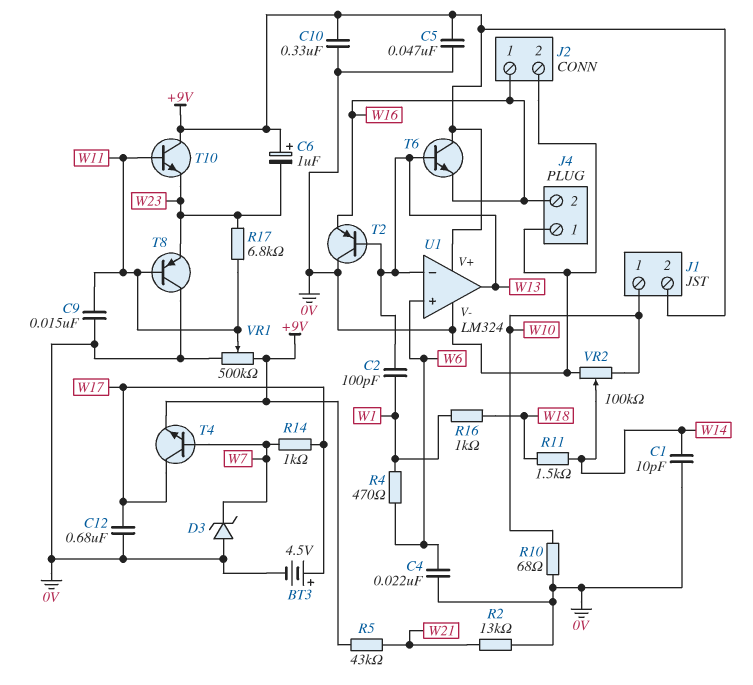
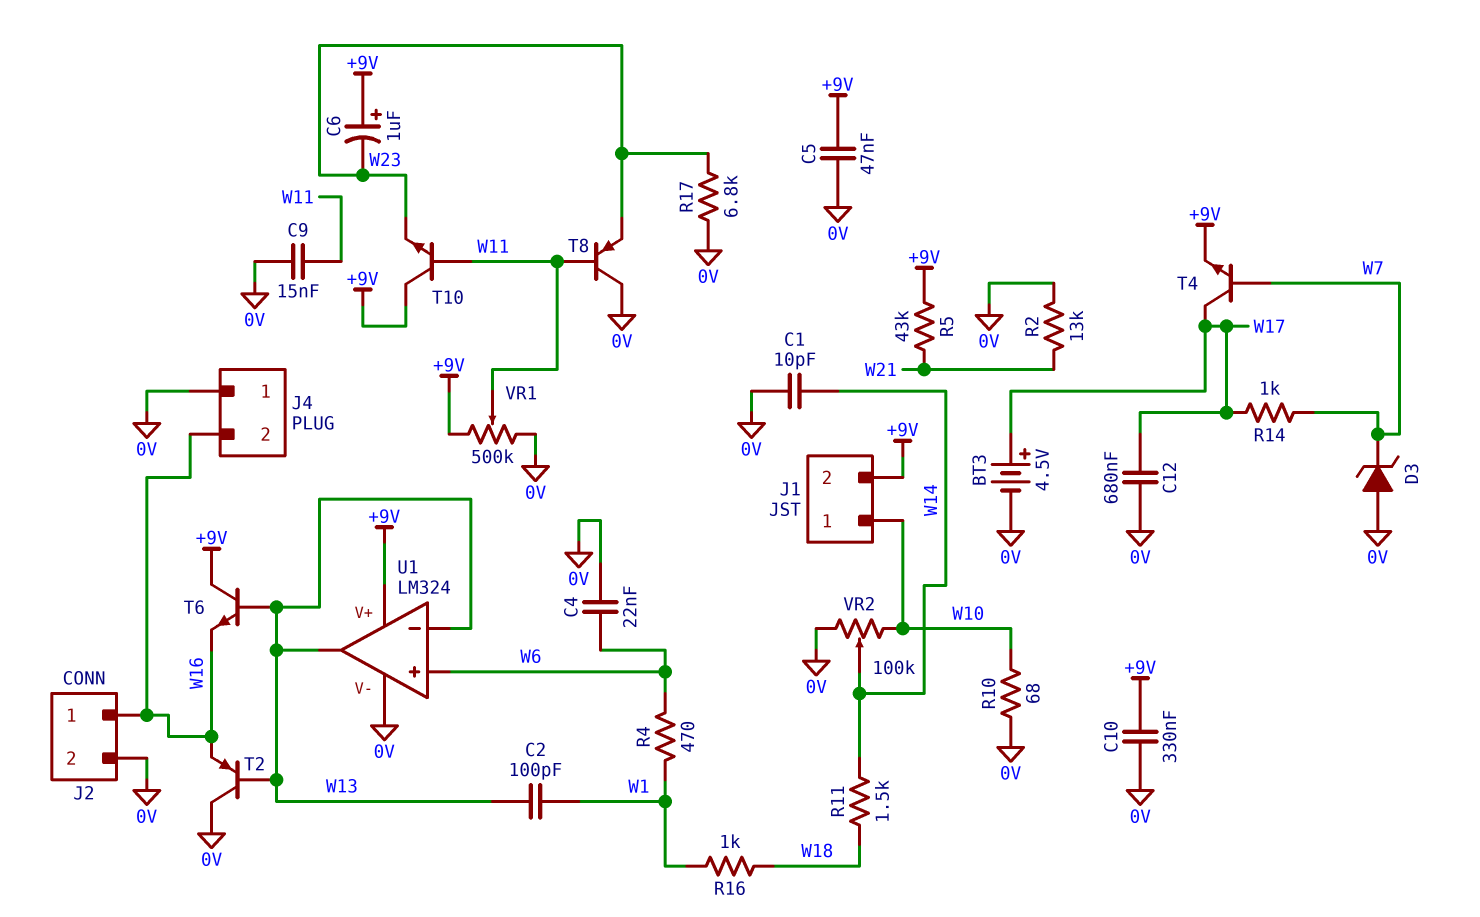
R17: 6.8k (W11, W23) -> 6.8k (0V, W23)

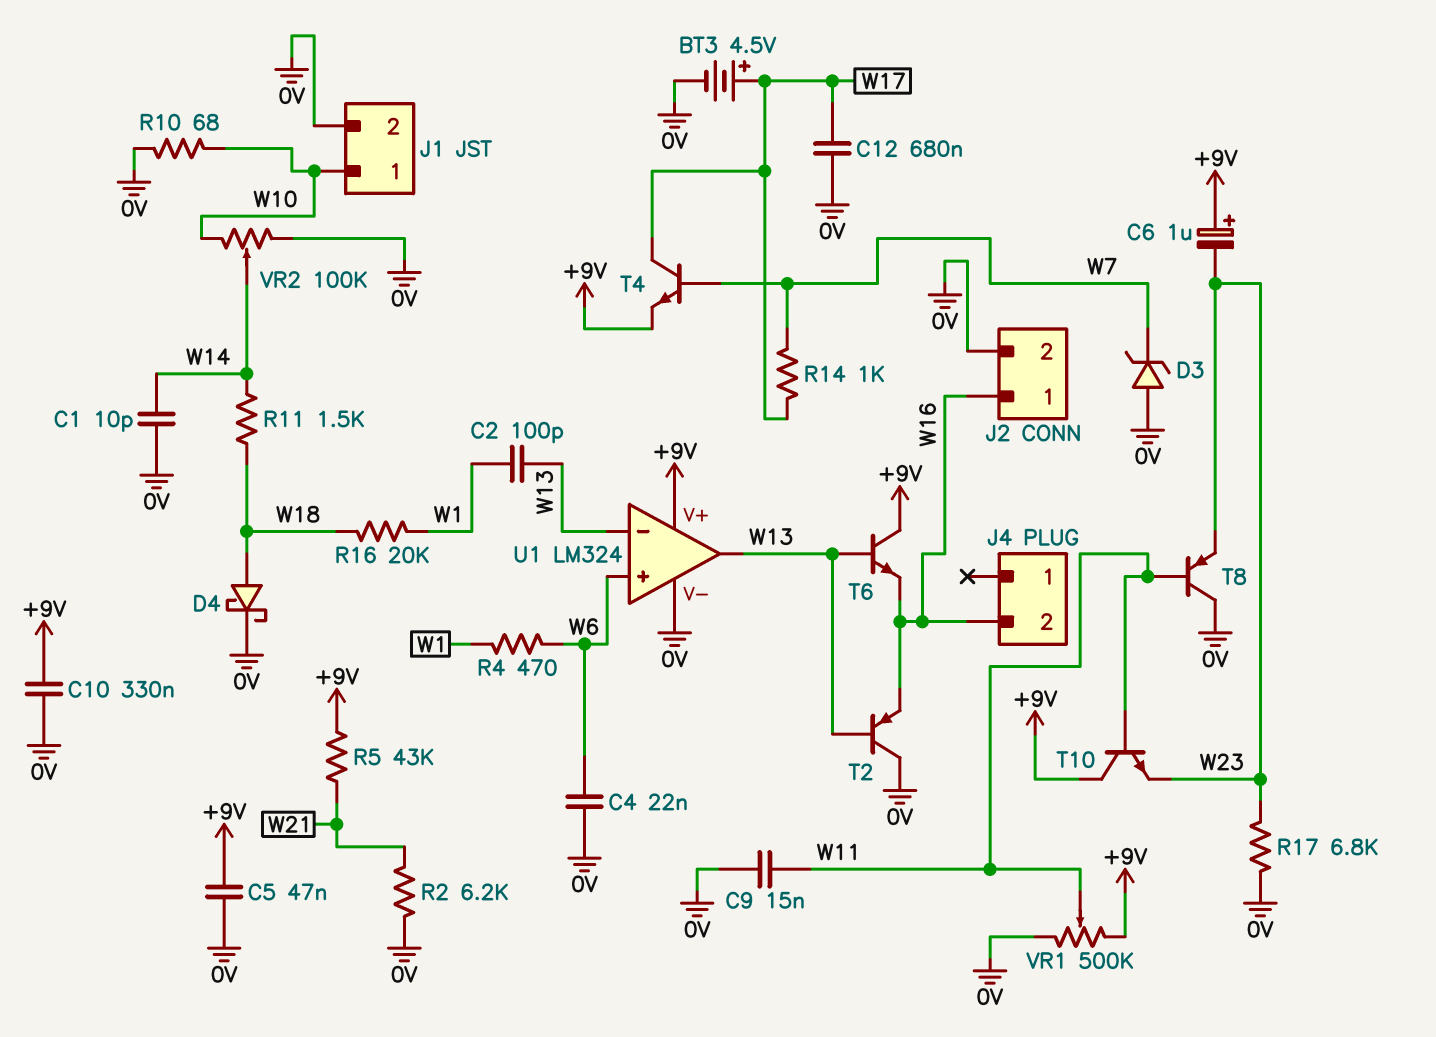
D4: none -> schottky (A W18, K 0V)
J1 pin 2: +9V -> 0V
J4 pin 1: 0V -> none
R2: 13k (0V, W21) -> 6.2k (0V, W21)
R16: 1k (W1, W18) -> 20k (W1, W18)

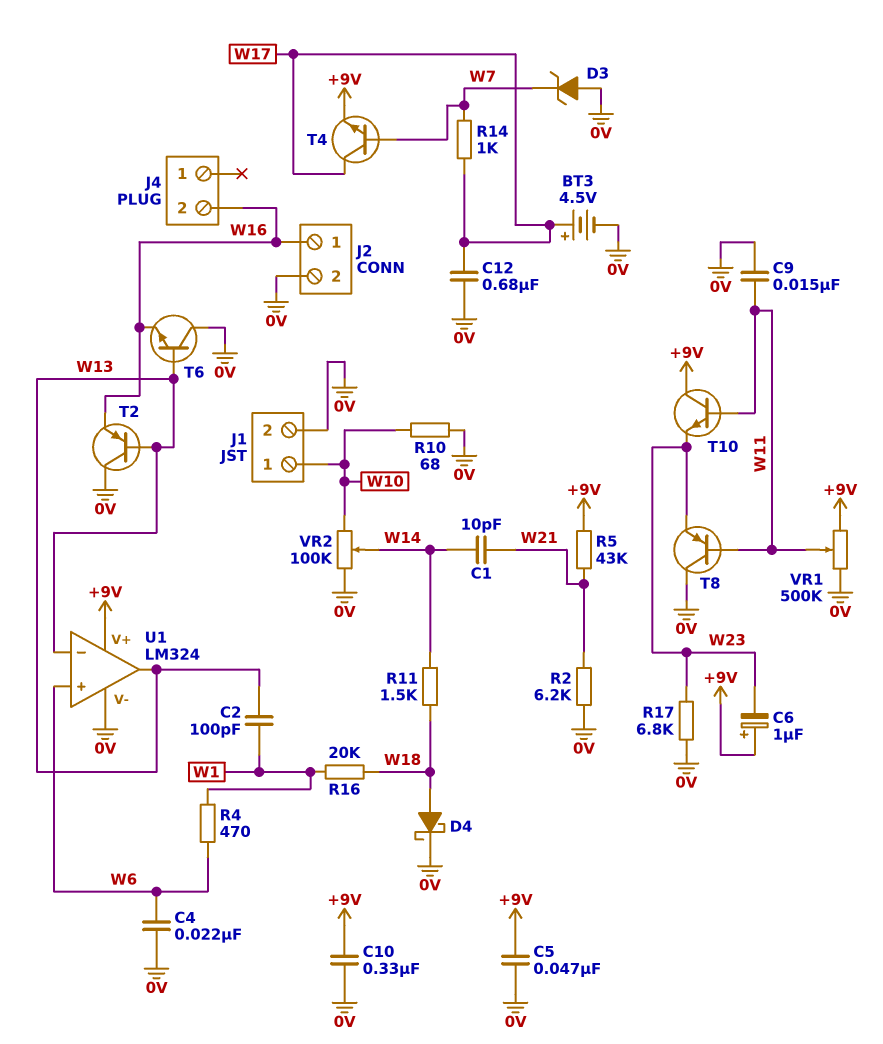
C1: 10pF (0V, W14) -> 10pF (W14, W21)
T6: NPN (B W13, C +9V, E W16) -> NPN (B W13, C 0V, E W16)

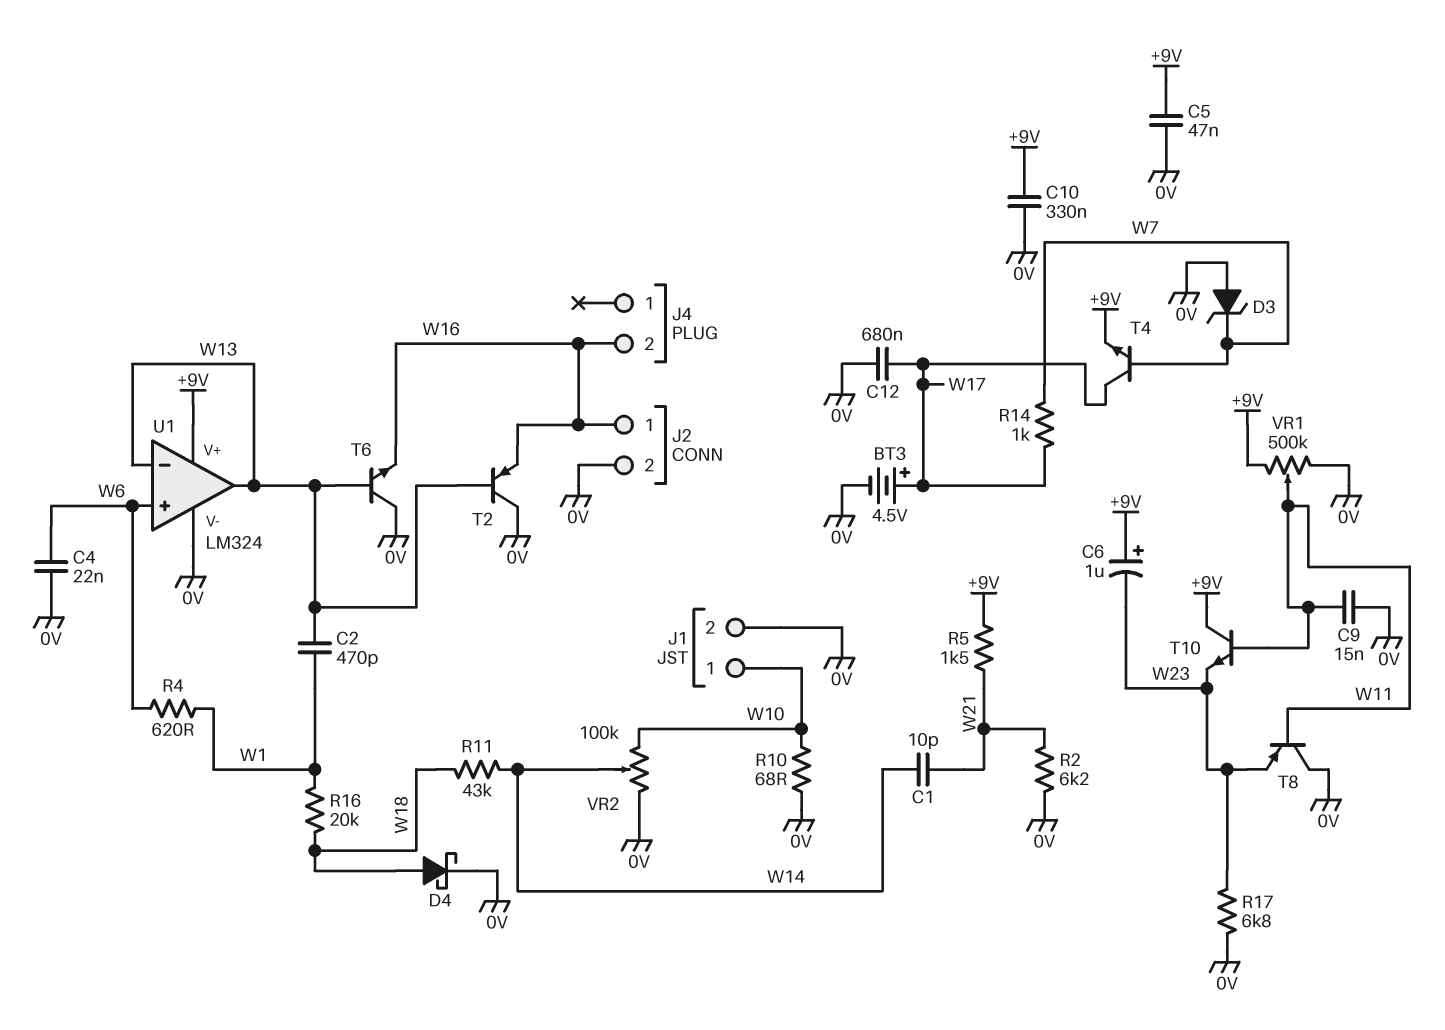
C2: 100pF (W1, W13) -> 470pF (W1, W13)
R4: 470 (W1, W6) -> 620 (W1, W6)
R5: 43k (+9V, W21) -> 1.5k (+9V, W21)
R11: 1.5k (W14, W18) -> 43k (W14, W18)

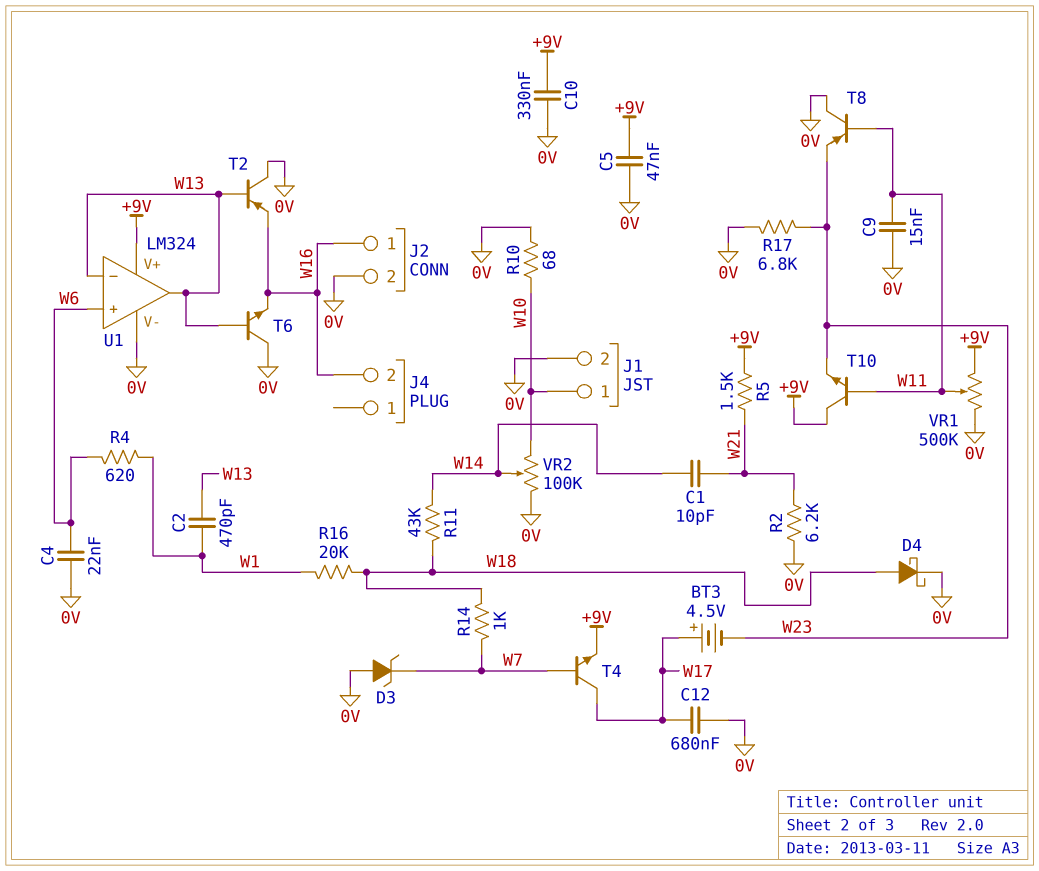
BT3: 4.5V (plus W17, minus 0V) -> 4.5V (plus W17, minus W23)
C6: 1uF (plus +9V, minus W23) -> none
R14: 1k (W7, W17) -> 1k (W7, W18)

